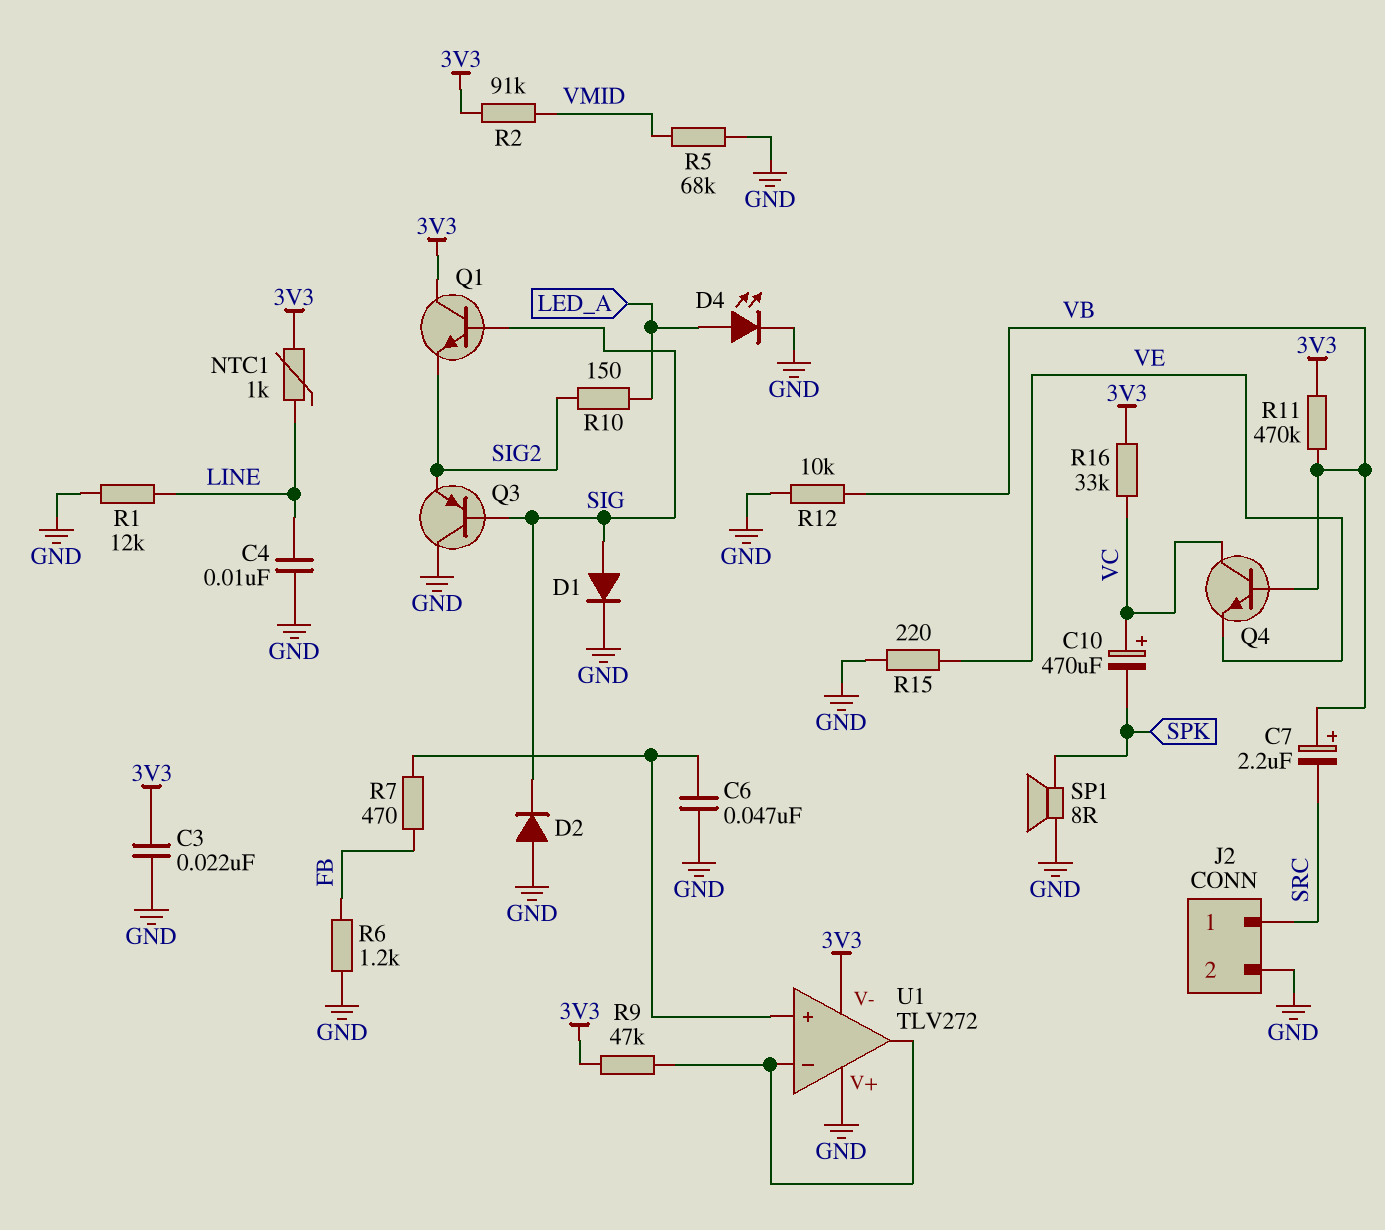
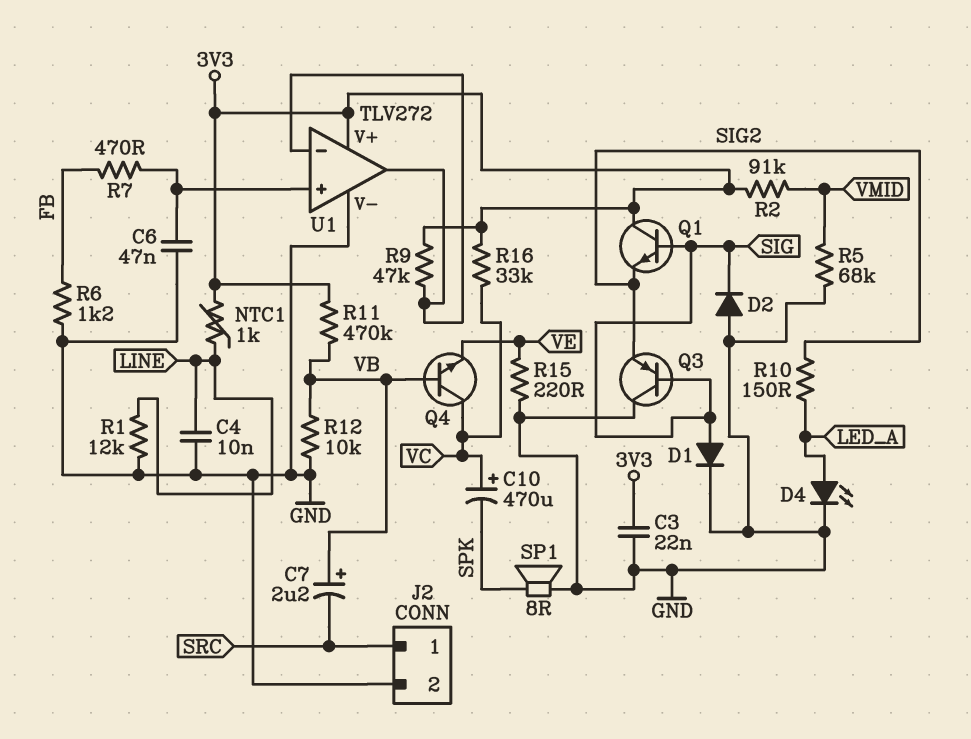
U1 pin V+: GND -> 3V3
U1 pin V-: 3V3 -> GND

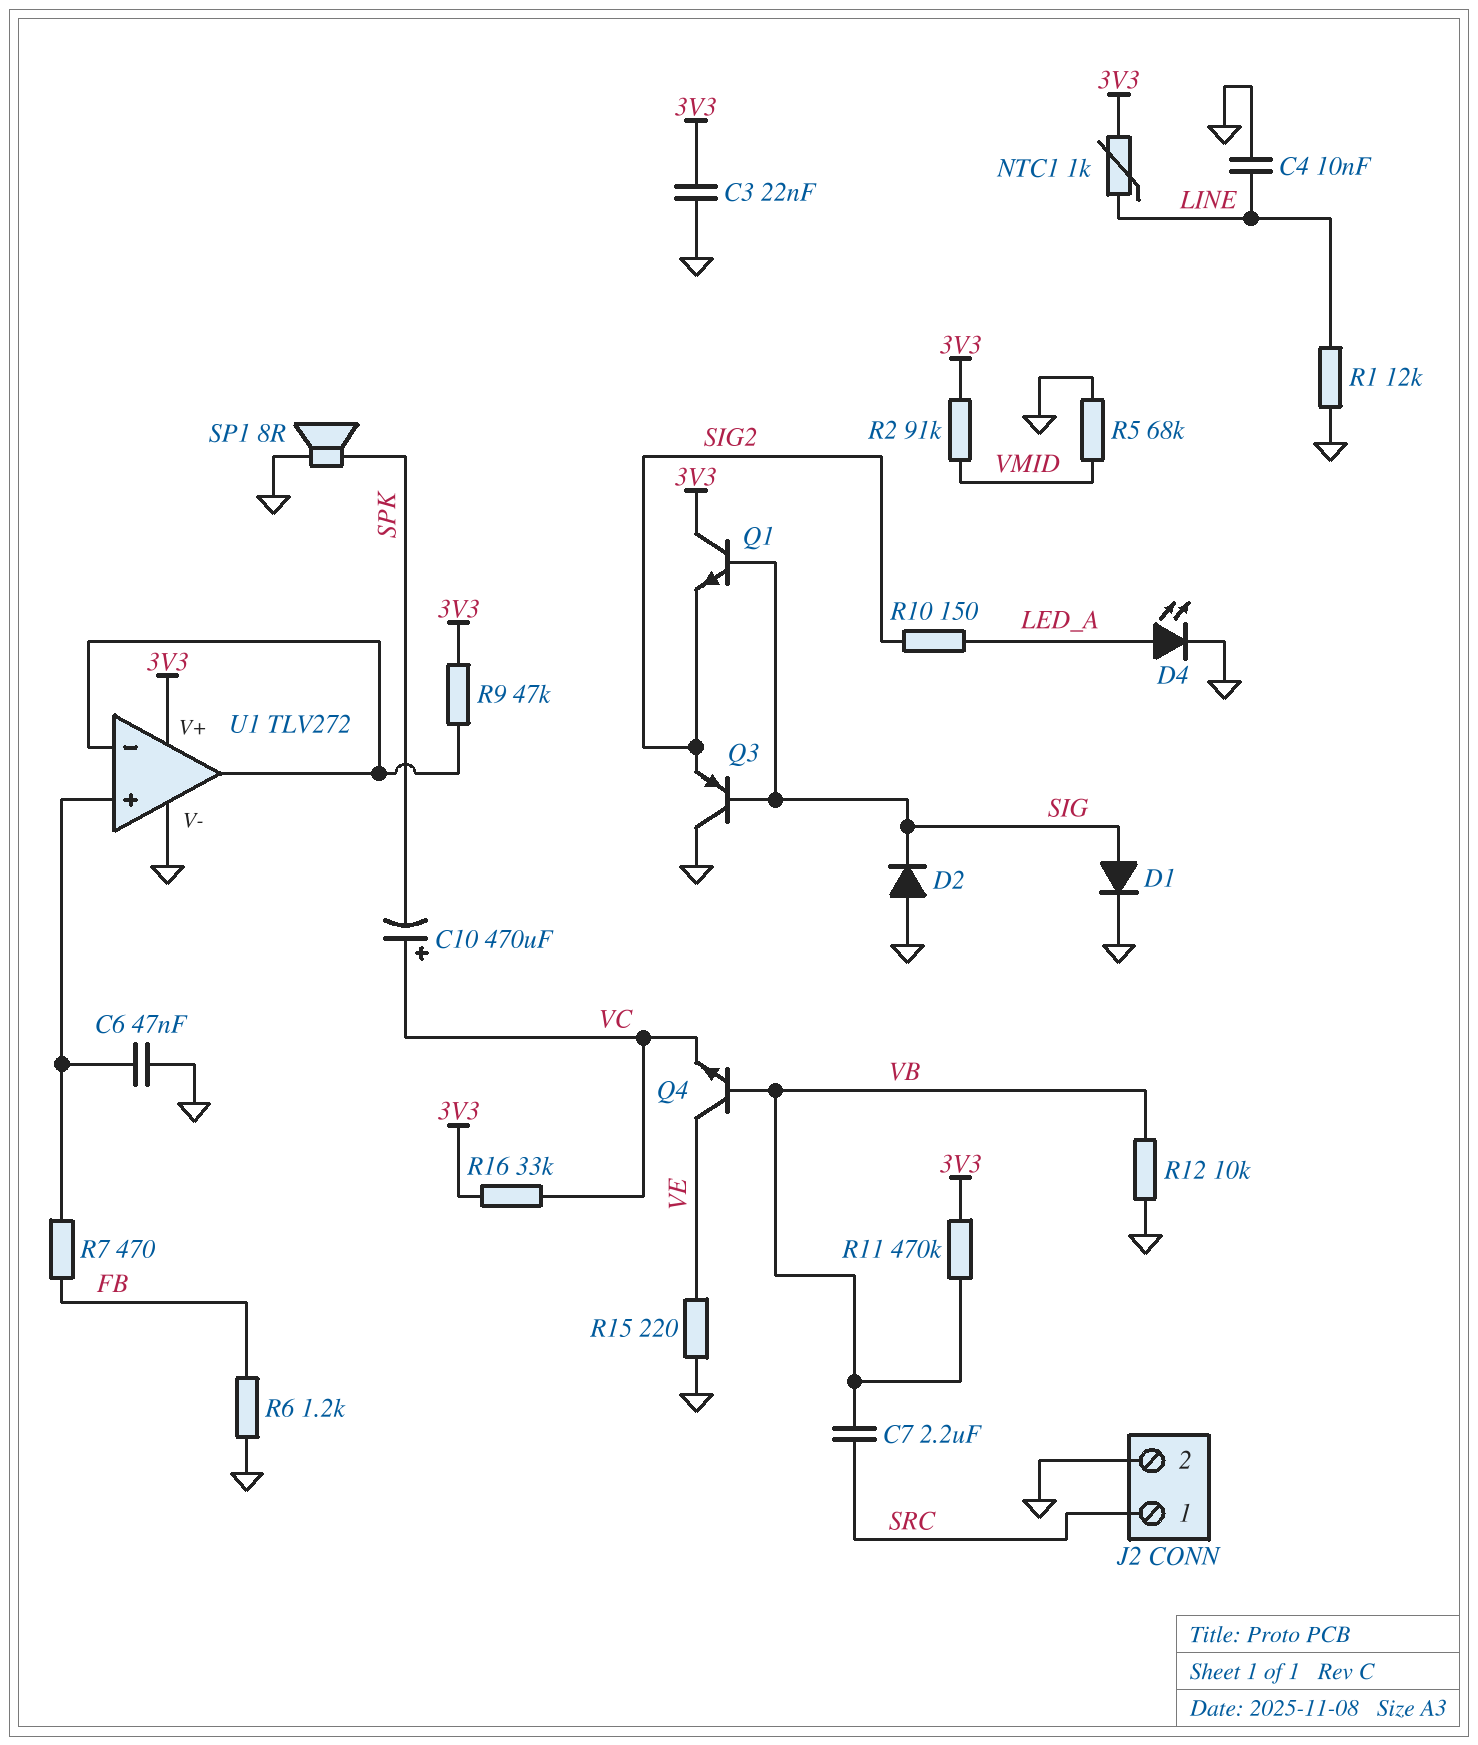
C7: 2.2uF (plus VB, minus SRC) -> 2.2uF (SRC, VB)
Q4: NPN (B VB, C VC, E VE) -> NPN (B VB, C VE, E VC)

